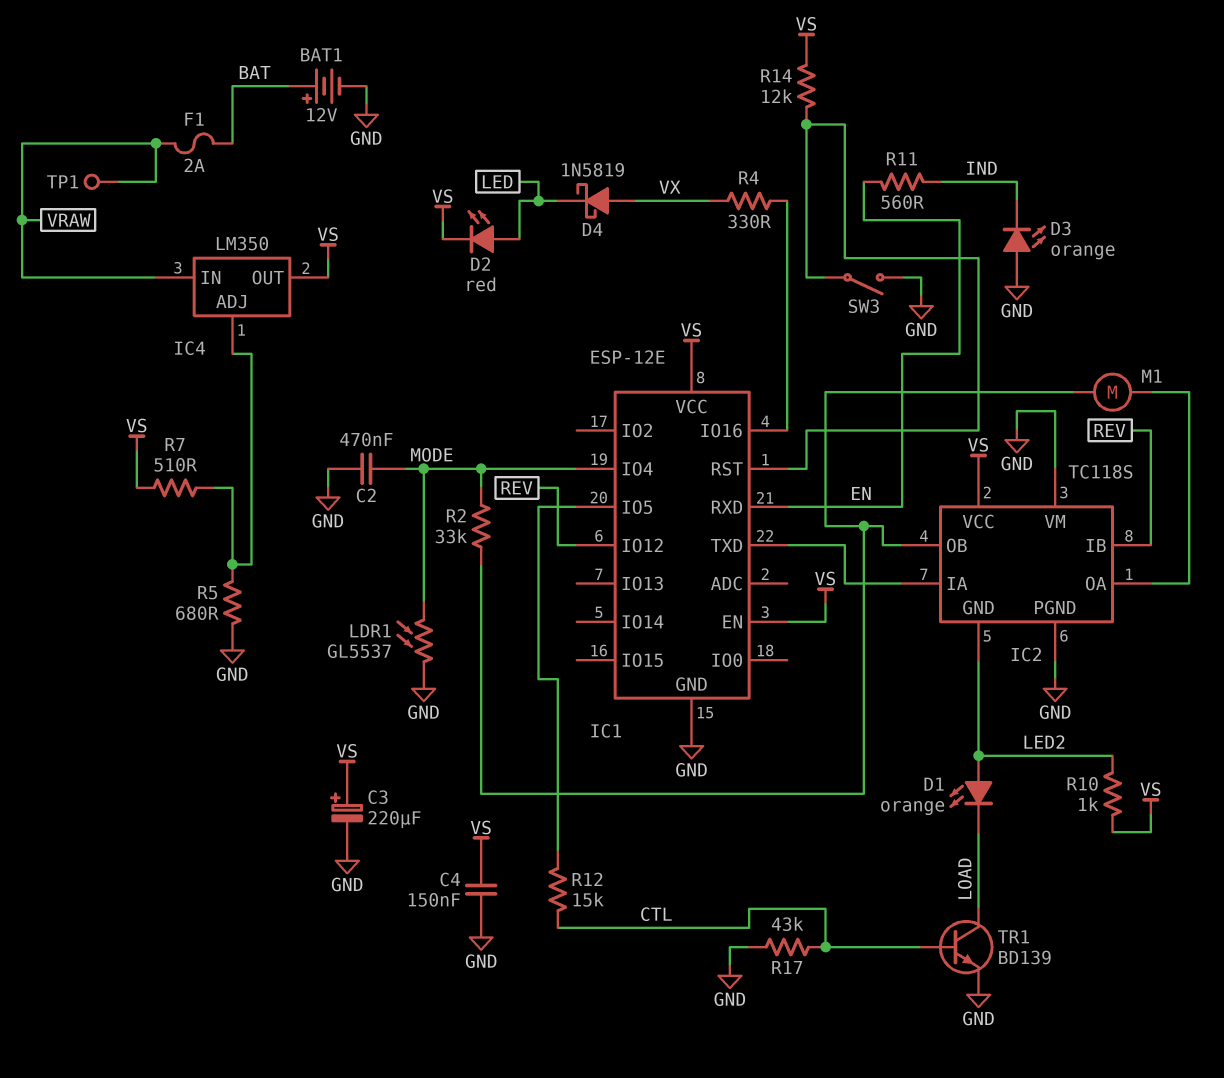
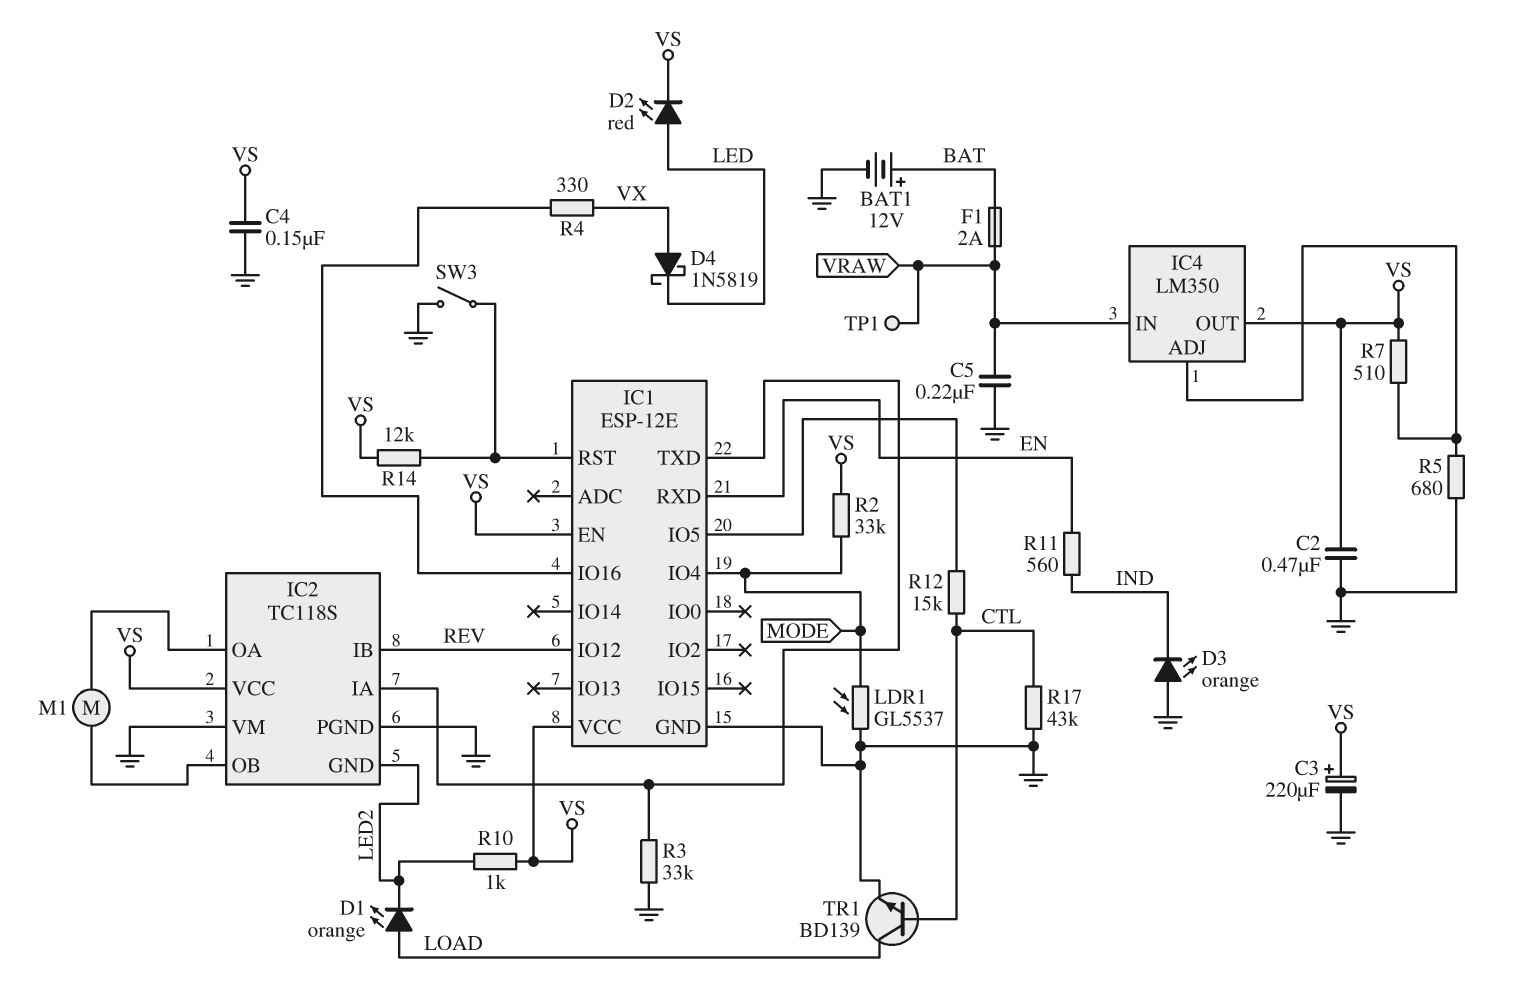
C2: 470nF (GND, MODE) -> 470nF (GND, VS)
C5: none -> 220nF (GND, VRAW)
D1: LED orange (A LED2, K LOAD) -> LED orange (A LOAD, K LED2)
R2: 33k (IC2/OB, MODE) -> 33k (MODE, VS)
R3: none -> 33k (GND, IC1/TXD)

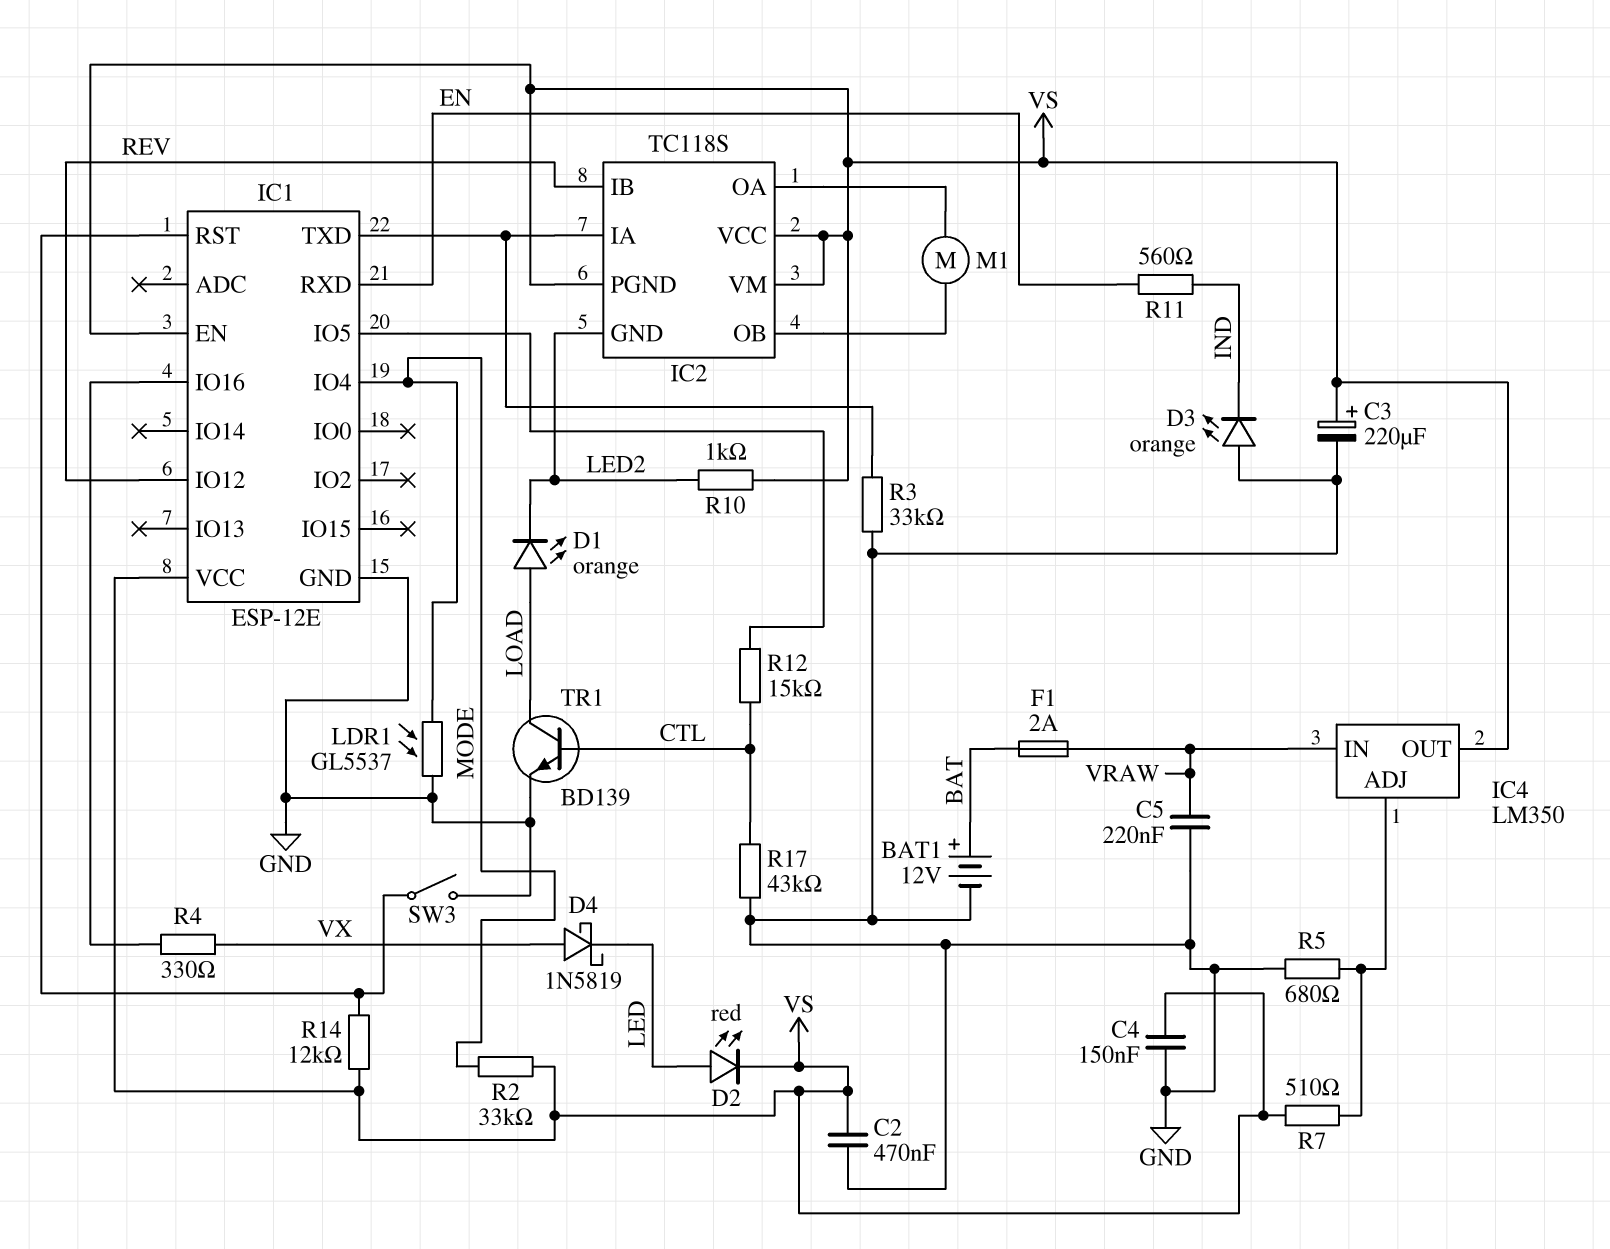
IC2 pin PGND: GND -> VS
IC2 pin VM: GND -> VS
TP1: test point (VRAW) -> none

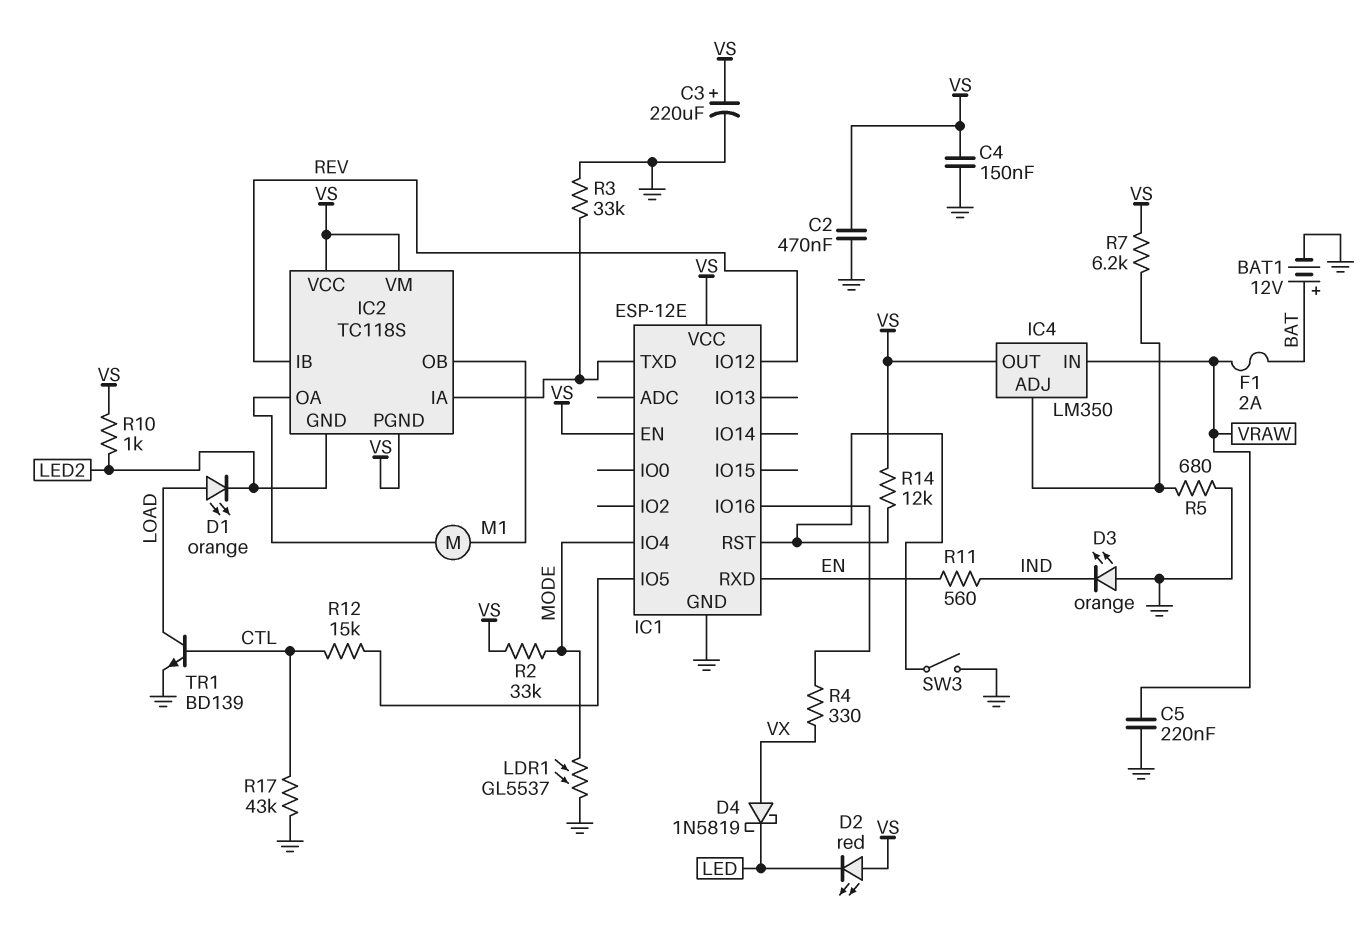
D2: LED red (A LED, K VS) -> LED red (A VS, K LED)
R7: 510 (IC4/ADJ, VS) -> 6.2k (IC4/ADJ, VS)

